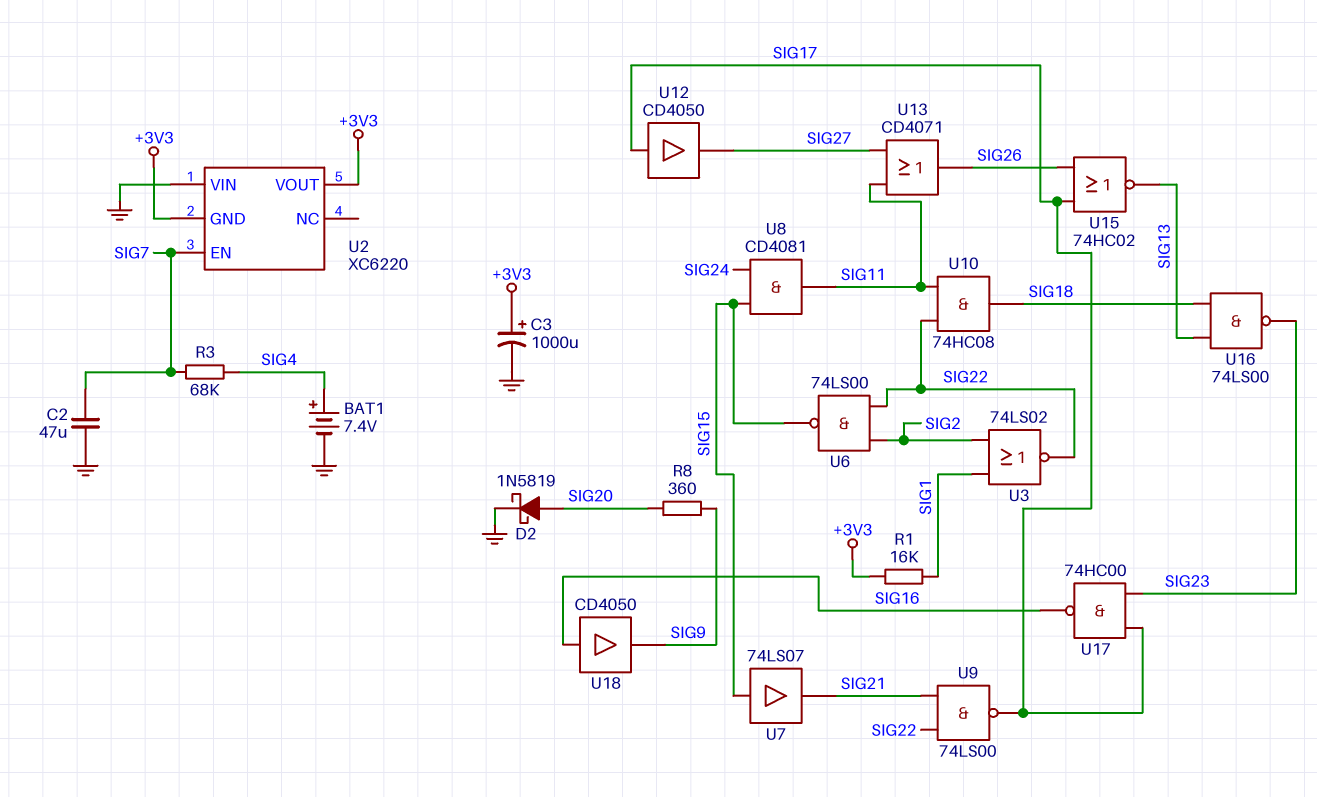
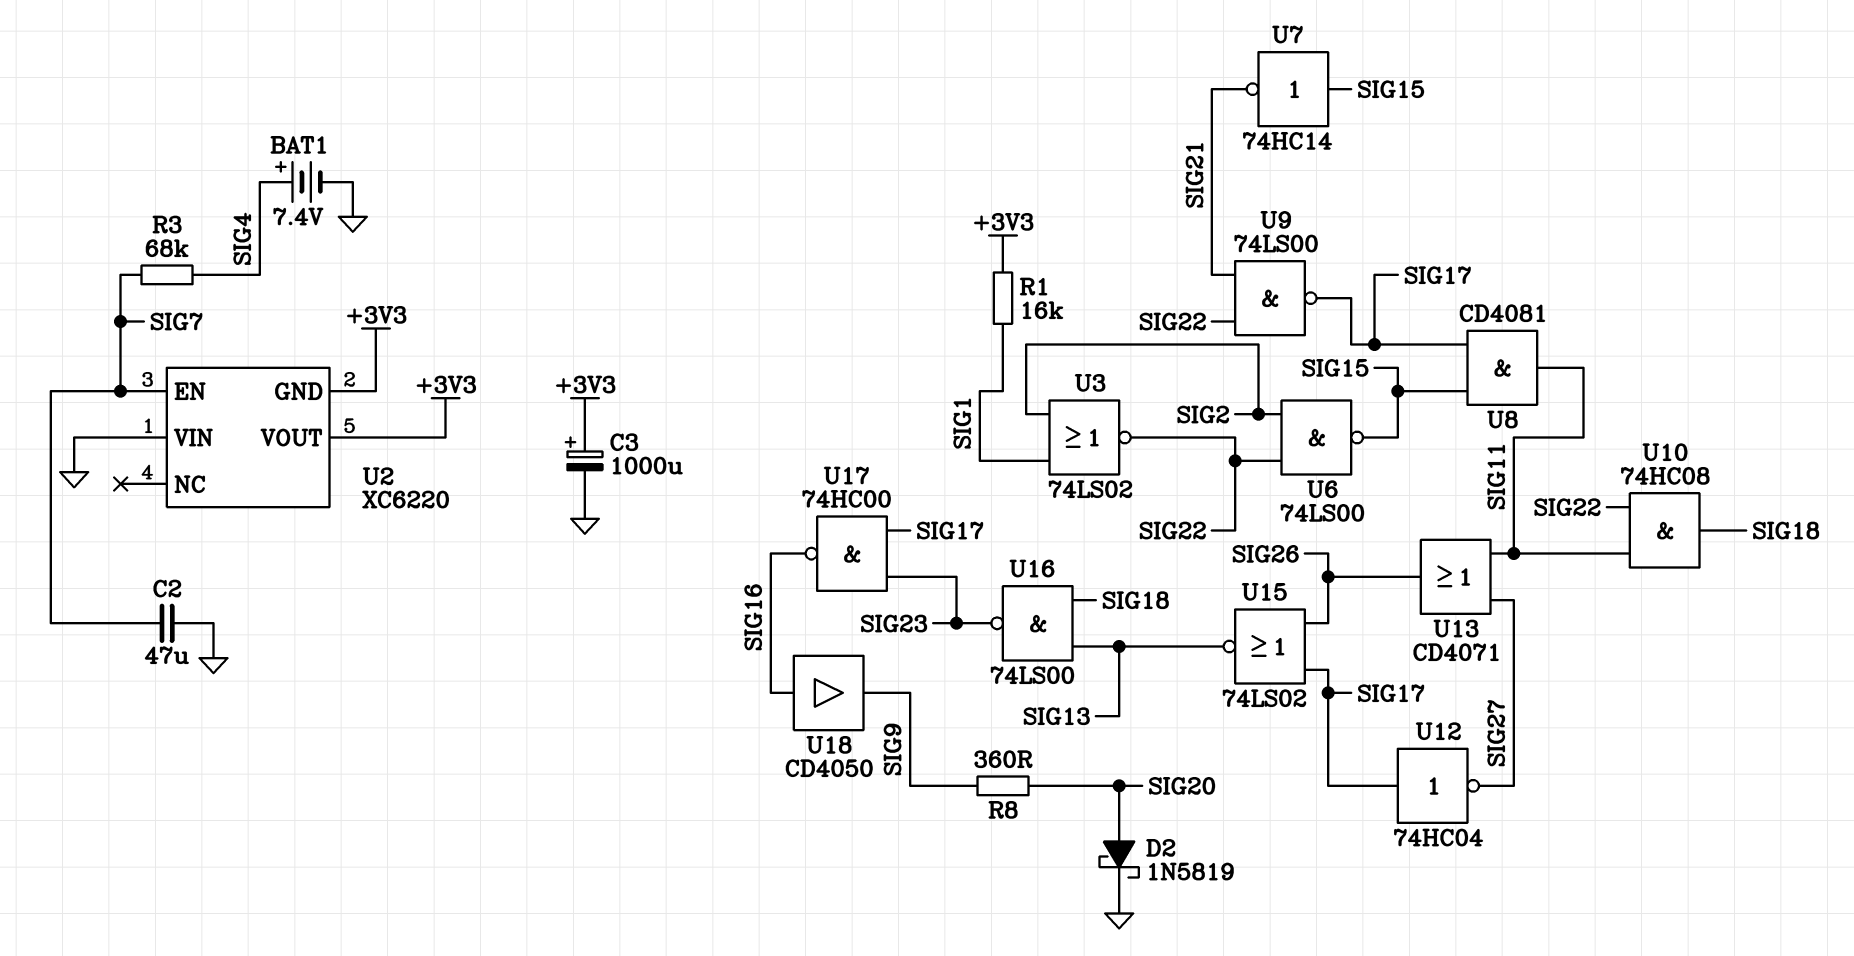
U7: buffer 74LS07 (in SIG15, out SIG21) -> NOT 74HC14 (in SIG15, out SIG21)
U8: AND CD4081 (in SIG15, in SIG24, out SIG11) -> AND CD4081 (in SIG15, in SIG17, out SIG11)
U12: buffer CD4050 (in SIG17, out SIG27) -> NOT 74HC04 (in SIG17, out SIG27)
U15: NOR 74HC02 (in SIG17, in SIG26, out SIG13) -> NOR 74LS02 (in SIG17, in SIG26, out SIG13)

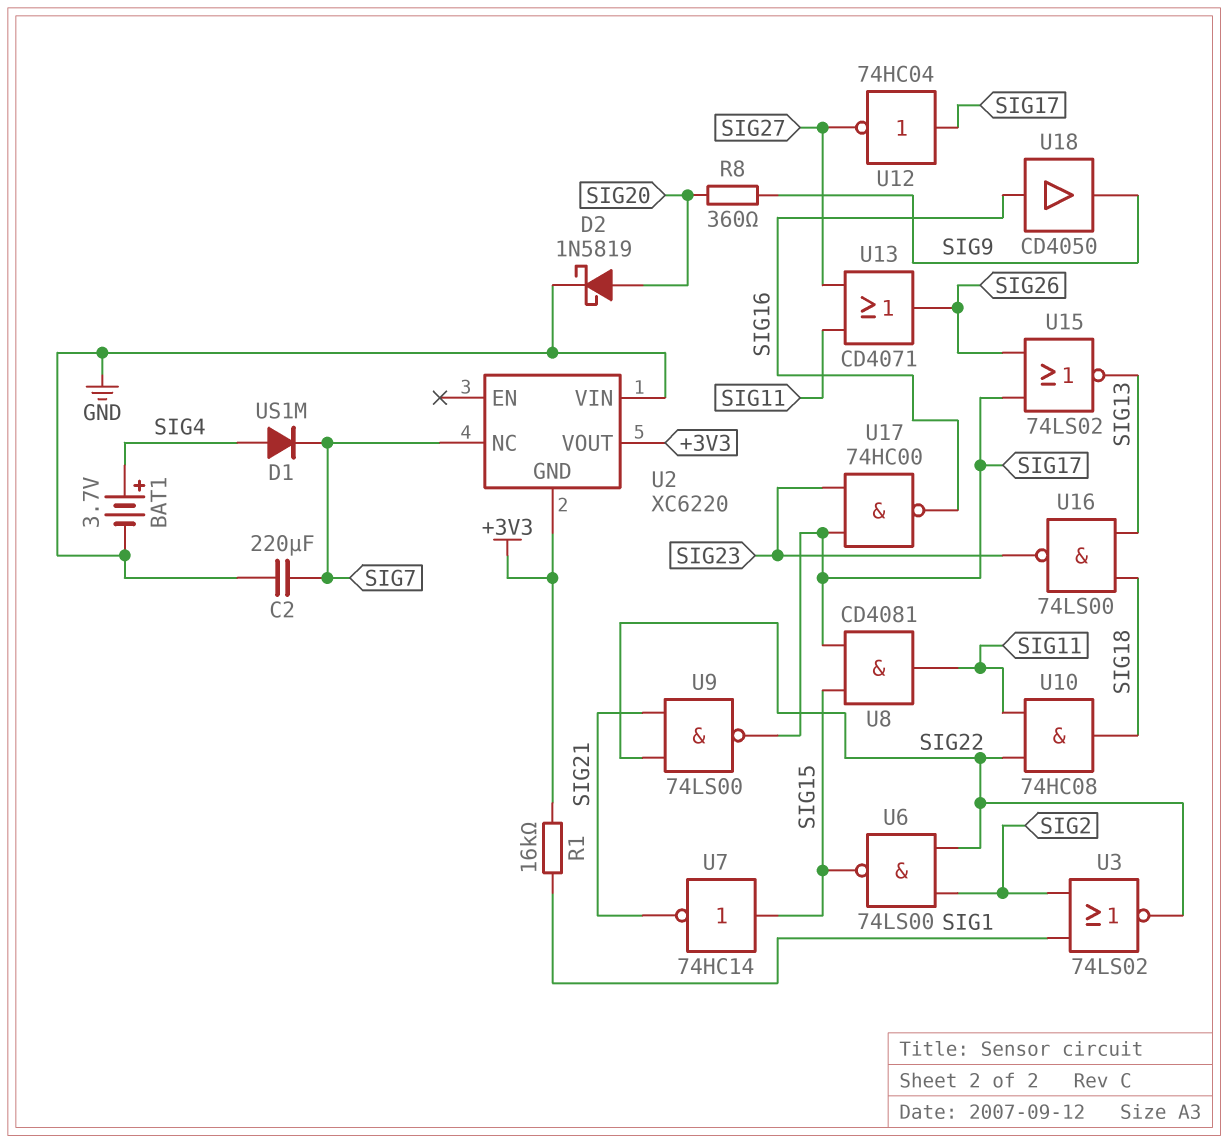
BAT1: 7.4V (plus SIG4, minus GND) -> 3.7V (plus SIG4, minus GND)
C2: 47uF (GND, SIG7) -> 220uF (GND, SIG7)
C3: 1000uF (plus +3V3, minus GND) -> none
D1: none -> diode US1M (A SIG4, K SIG7)
R3: 68k (SIG4, SIG7) -> none
U2 pin EN: SIG7 -> none
U2 pin NC: none -> SIG7

